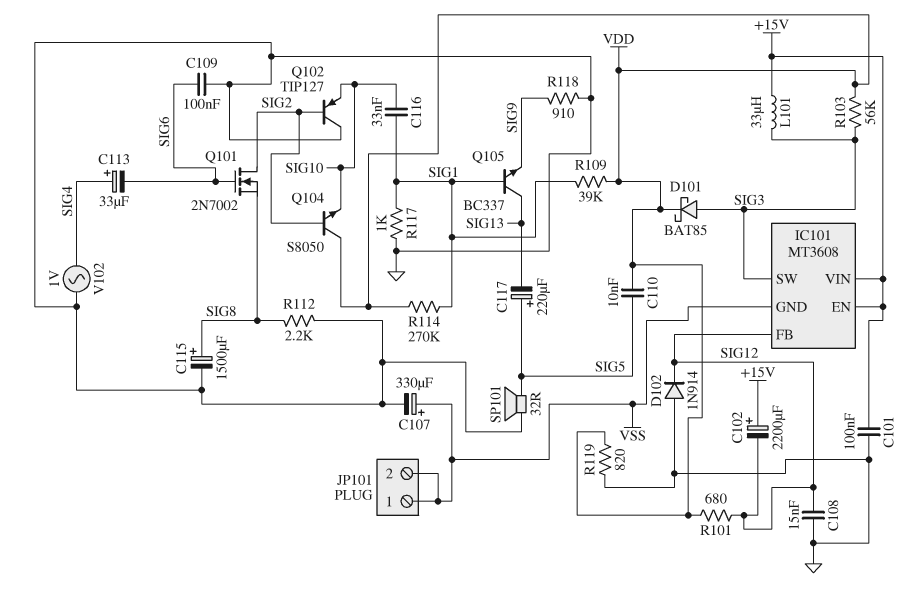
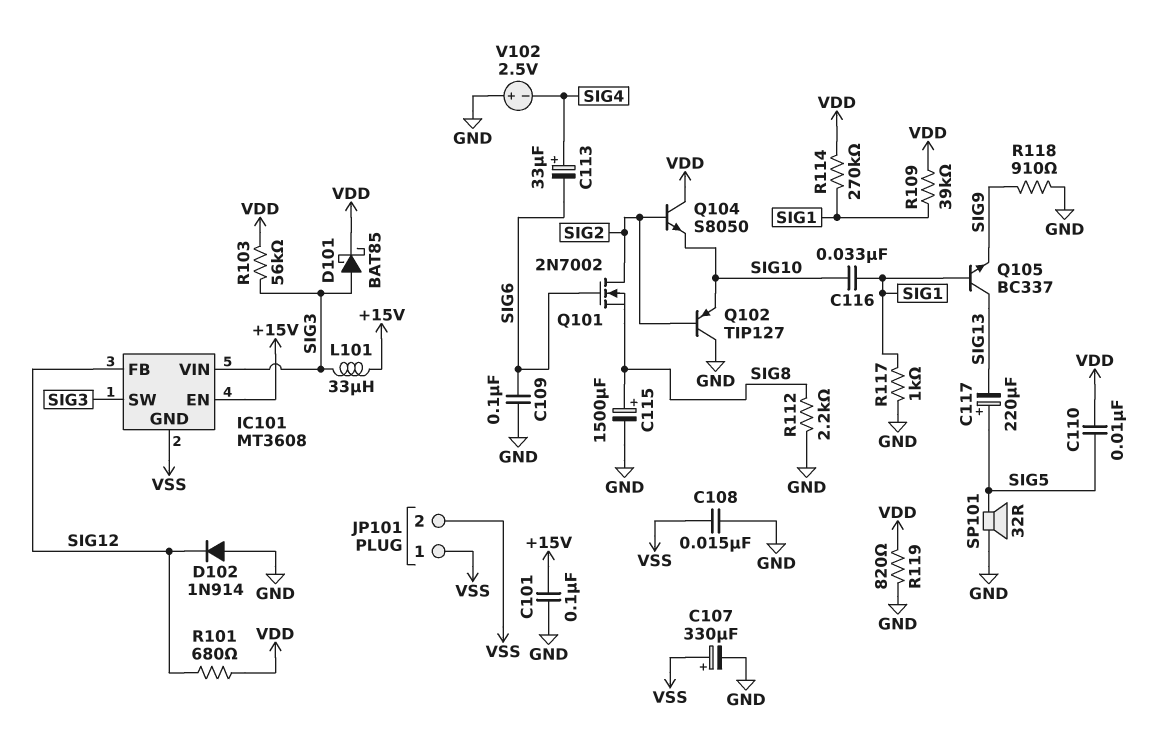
C102: 2200uF (plus +15V, minus SIG12) -> none
C108: 15nF (GND, SIG12) -> 15nF (GND, VSS)
IC101 pin VIN: +15V -> SIG3
V102: AC 1V (GND, SIG4) -> 2.5V (plus GND, minus SIG4)

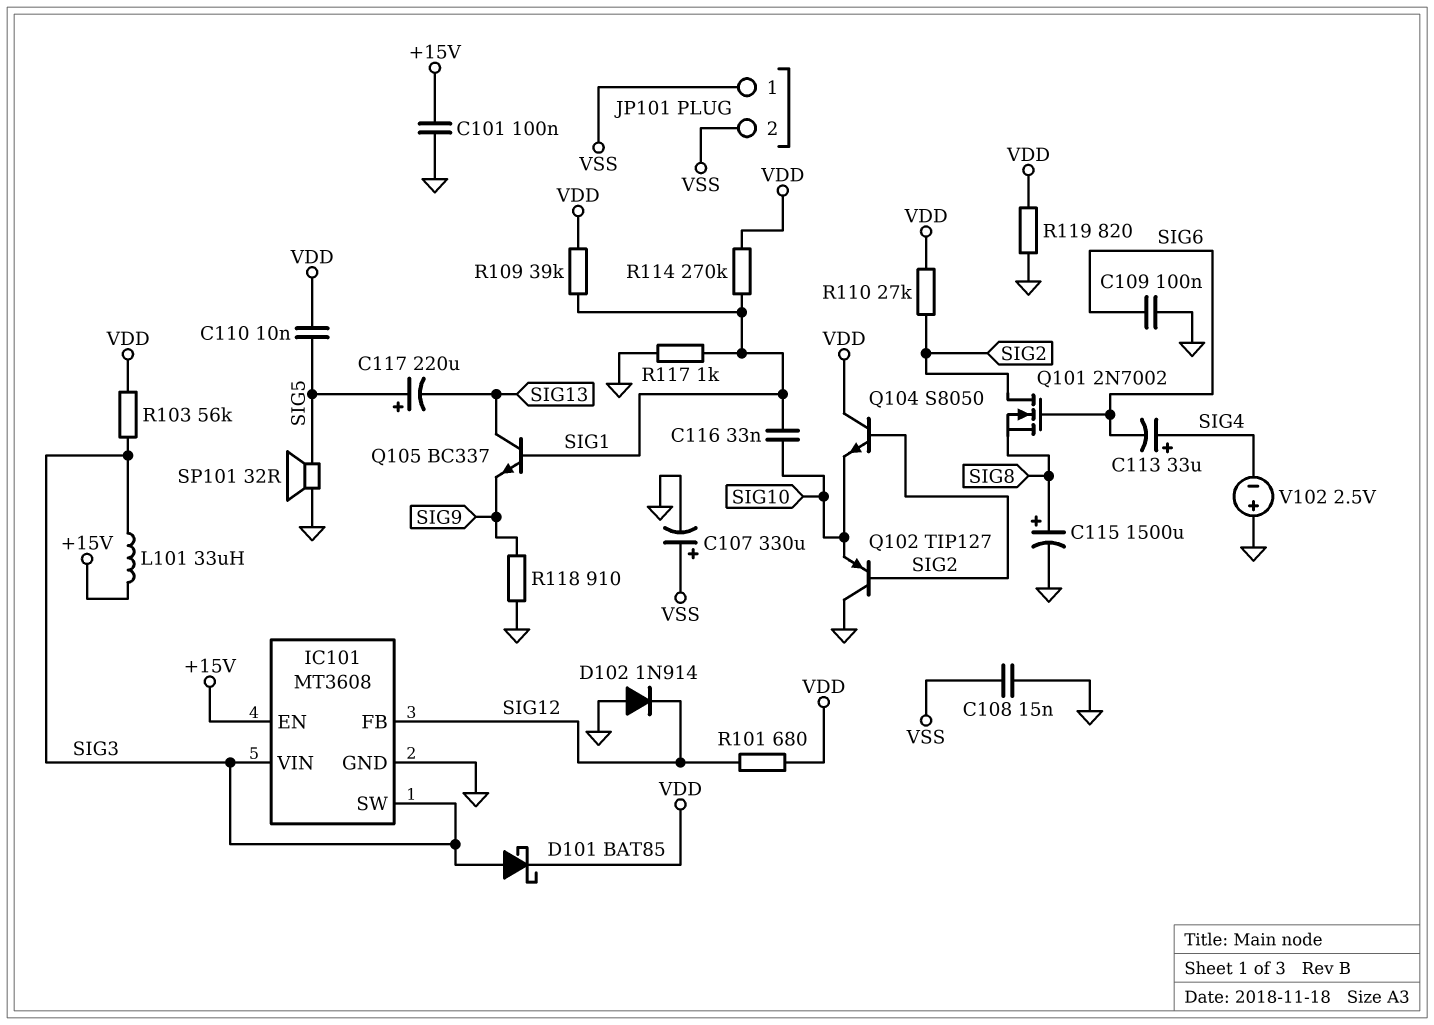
IC101 pin GND: VSS -> GND
R110: none -> 27k (SIG2, VDD)
R112: 2.2k (GND, SIG8) -> none

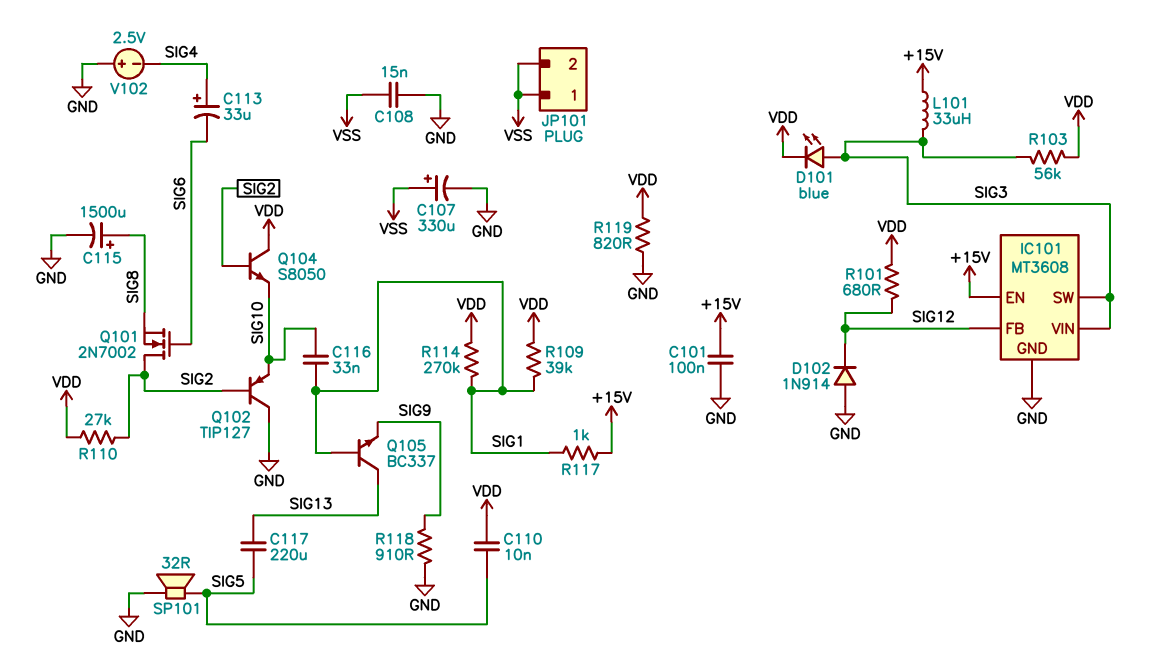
C109: 100nF (GND, SIG6) -> none
C117: 220uF (plus SIG5, minus SIG13) -> 220uF (SIG5, SIG13)
D101: schottky BAT85 (A SIG3, K VDD) -> LED blue (A SIG3, K VDD)
R117: 1k (GND, SIG1) -> 1k (+15V, SIG1)

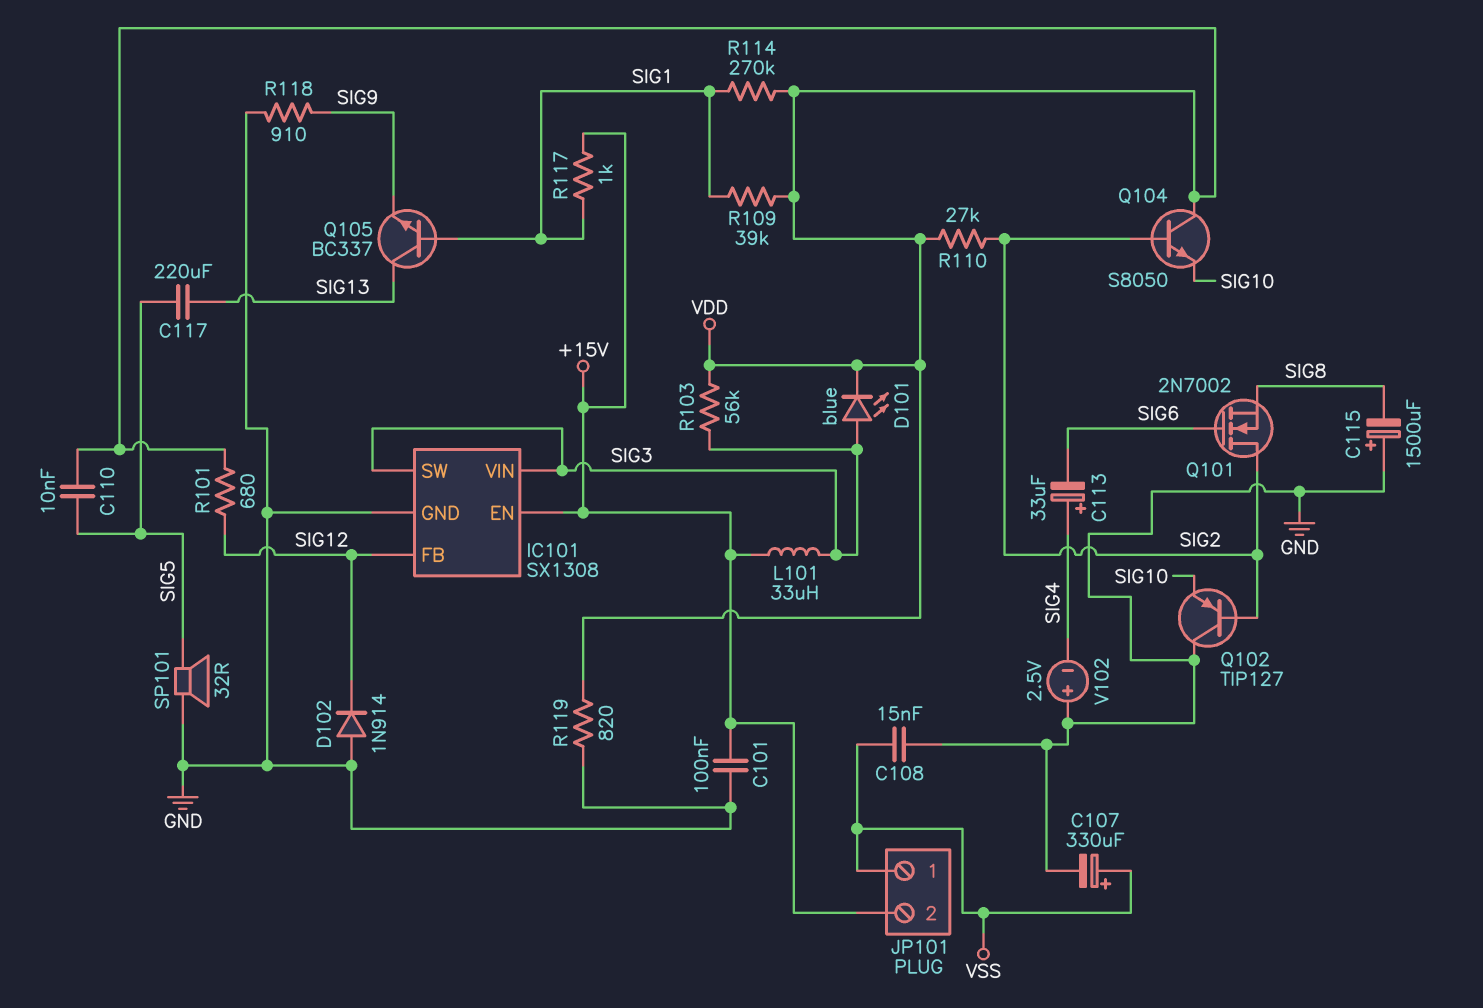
C115: 1500uF (plus SIG8, minus GND) -> 1500uF (plus GND, minus SIG8)
C116: 33nF (SIG1, SIG10) -> none
IC101: MT3608 -> SX1308
JP101 pin 2: VSS -> +15V

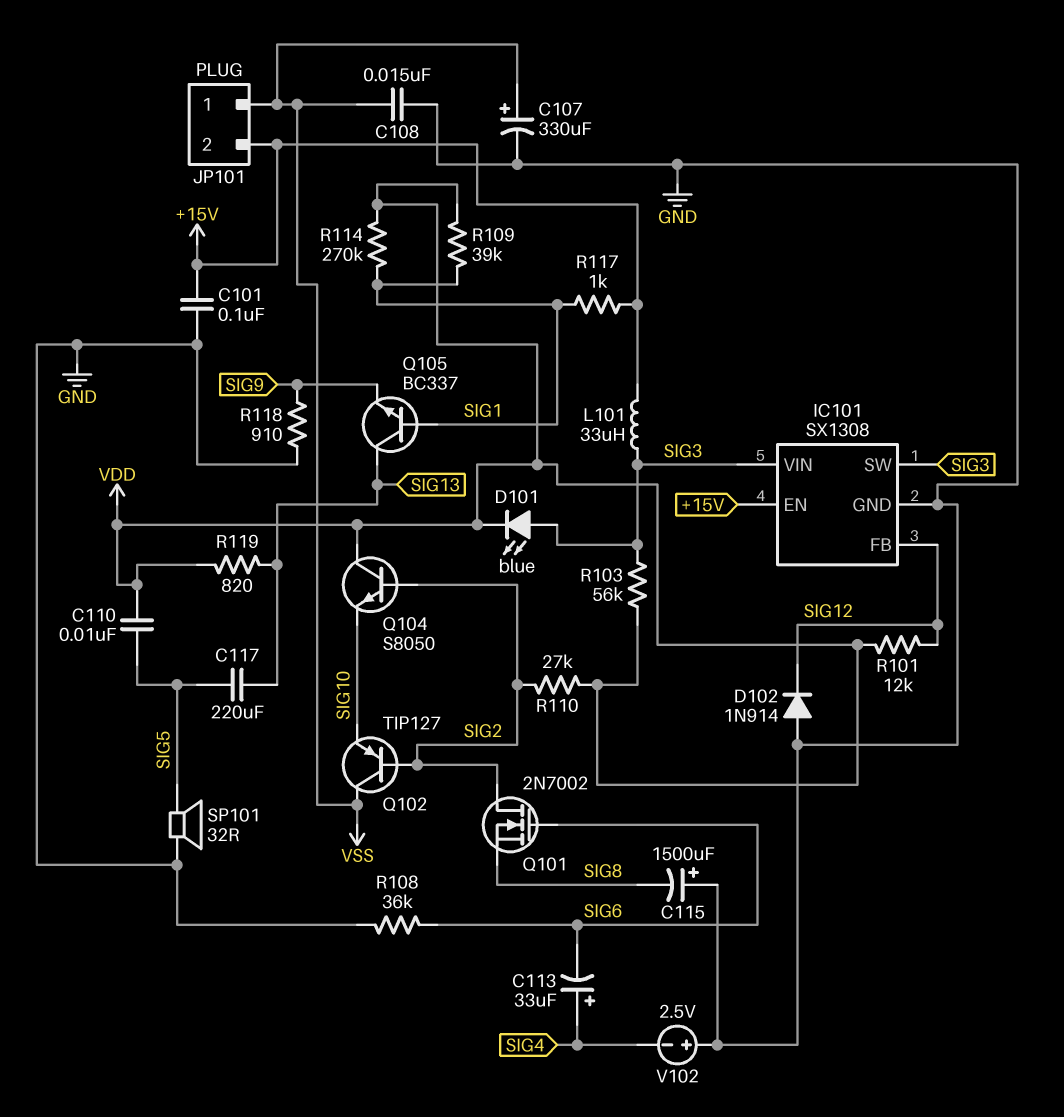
Q102: PNP TIP127 (B SIG2, C GND, E SIG10) -> PNP TIP127 (B SIG2, C VSS, E SIG10)
R101: 680 (SIG12, VDD) -> 12k (SIG12, VDD)
R108: none -> 36k (GND, SIG6)
R119: 820 (GND, VDD) -> 820 (SIG13, VDD)

